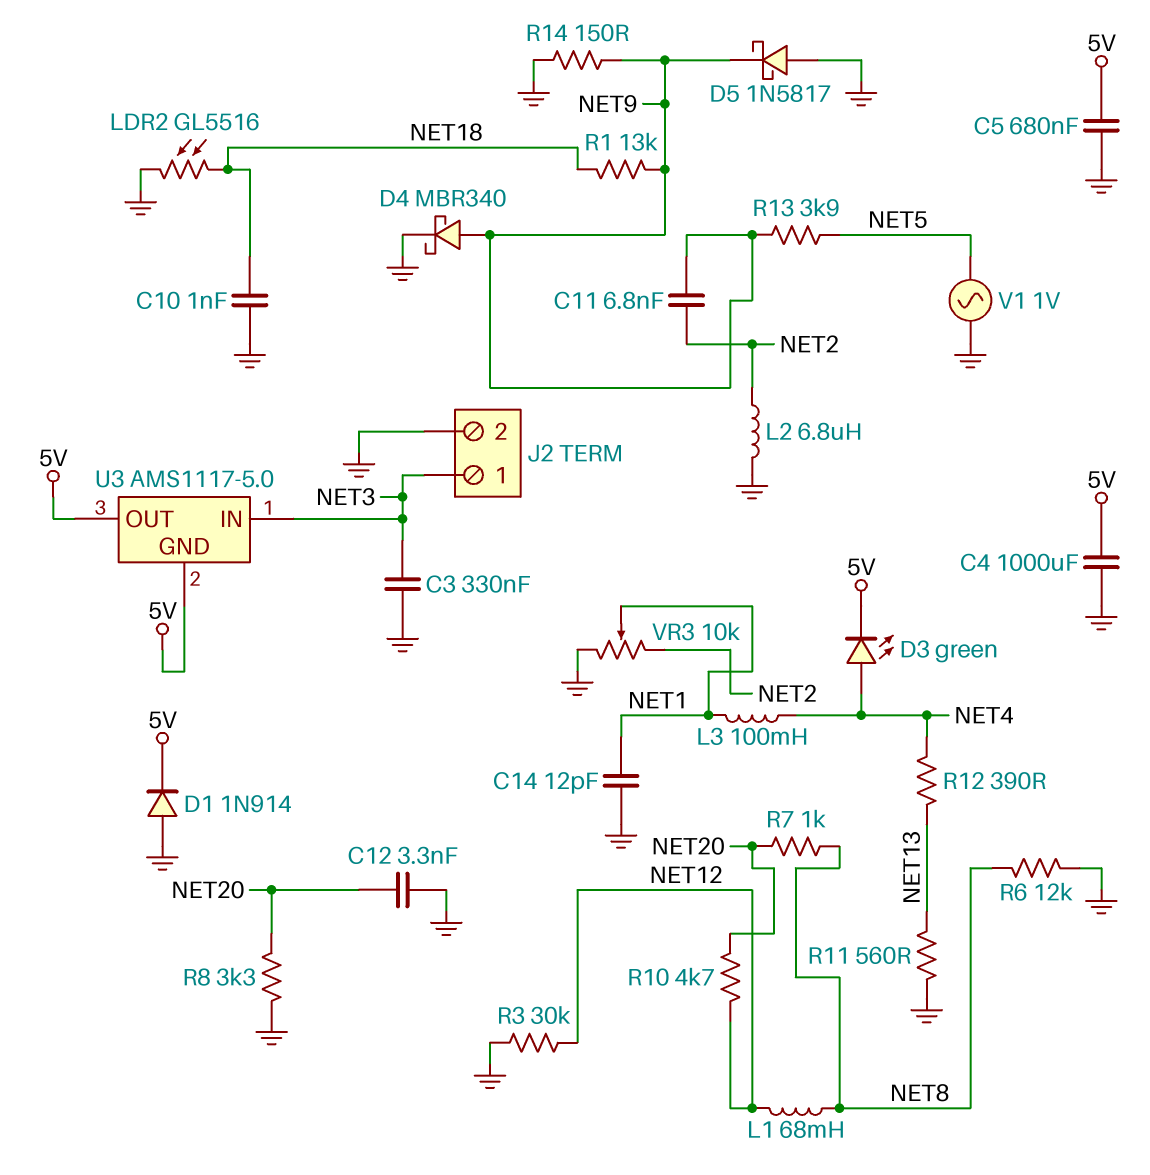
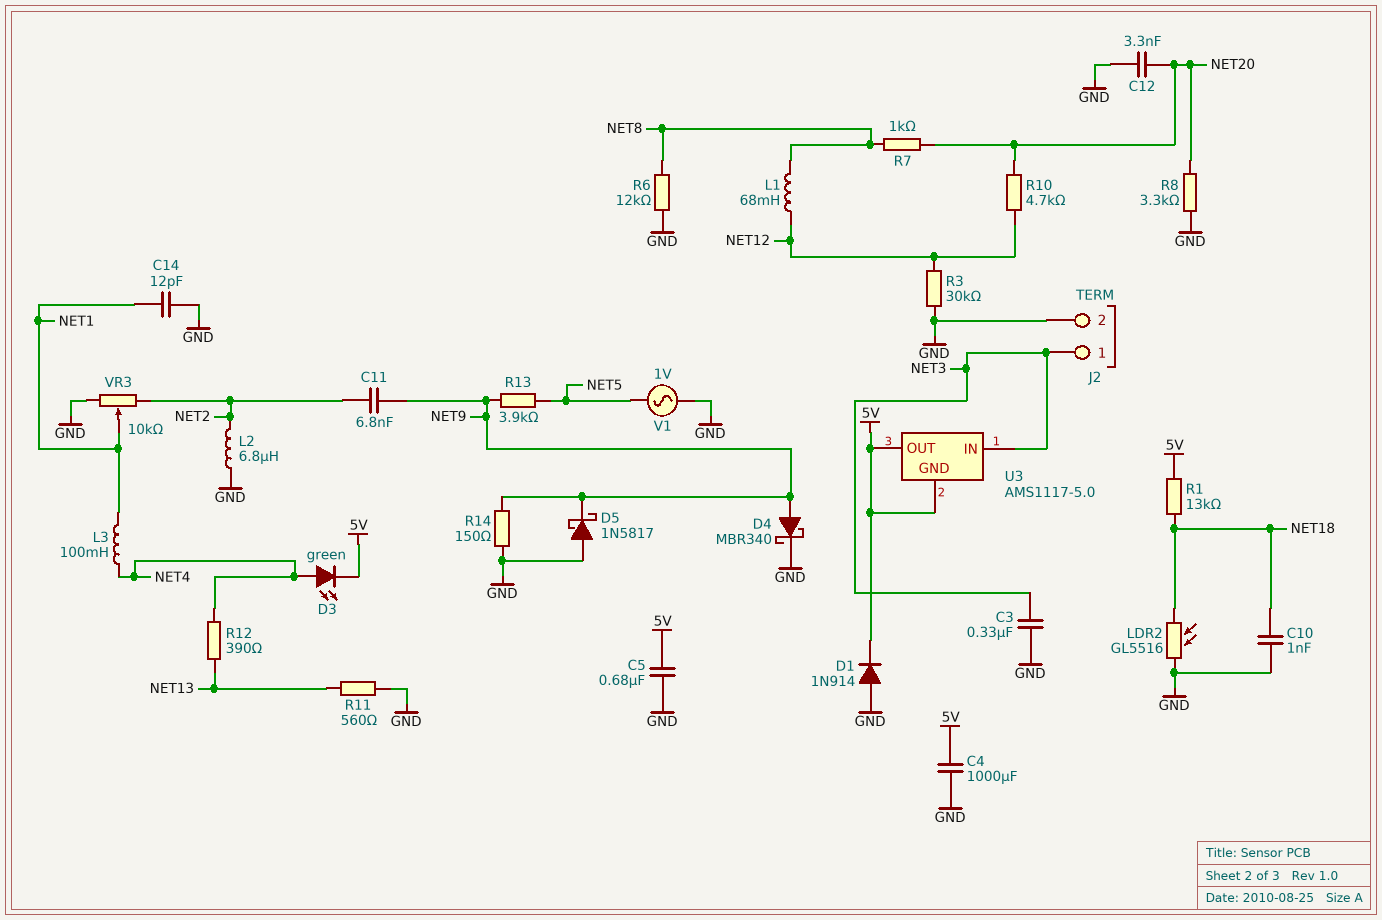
R1: 13k (NET9, NET18) -> 13k (5V, NET18)

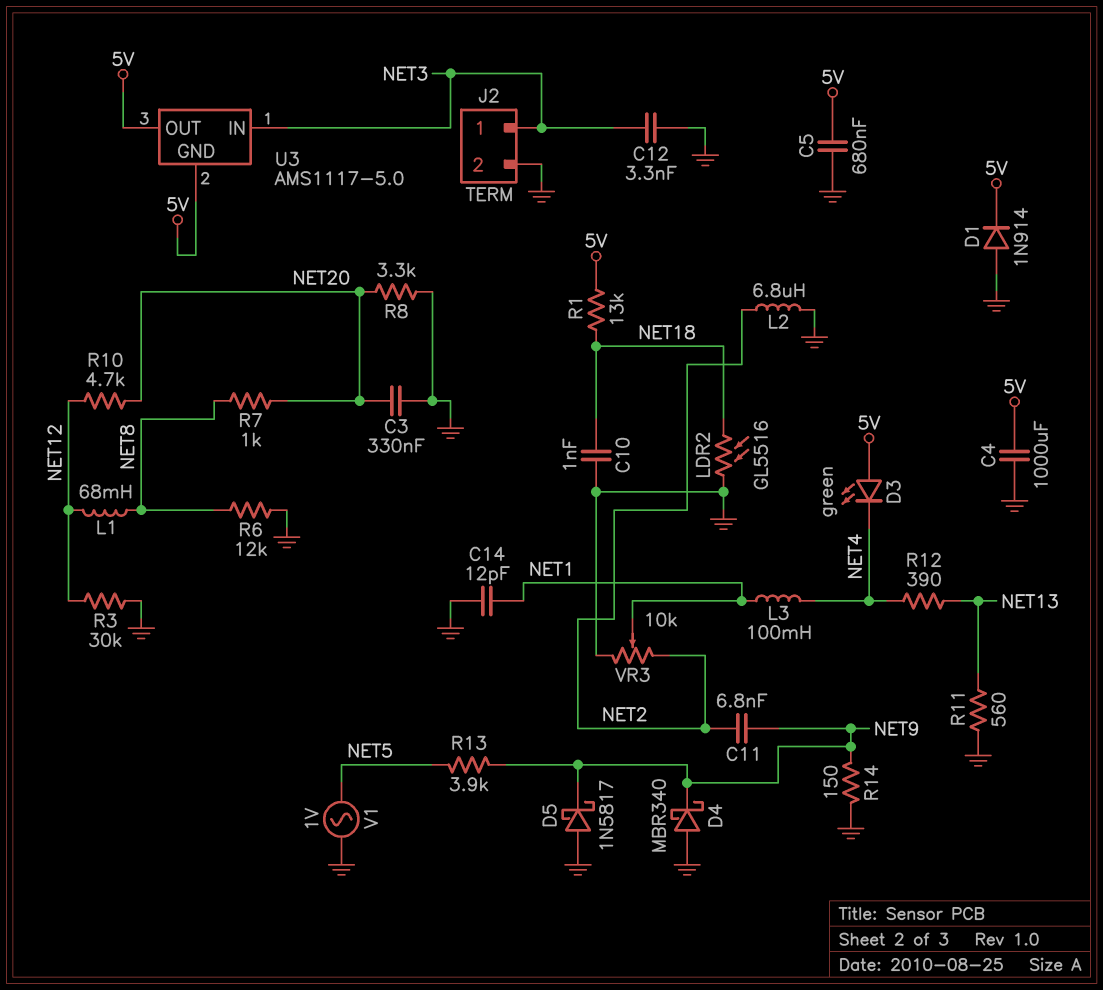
C3: 330nF (GND, NET3) -> 330nF (GND, NET20)
C12: 3.3nF (GND, NET20) -> 3.3nF (GND, NET3)
D3: LED green (A NET4, K 5V) -> LED green (A 5V, K NET4)
D4: schottky MBR340 (A NET9, K GND) -> schottky MBR340 (A GND, K NET9)

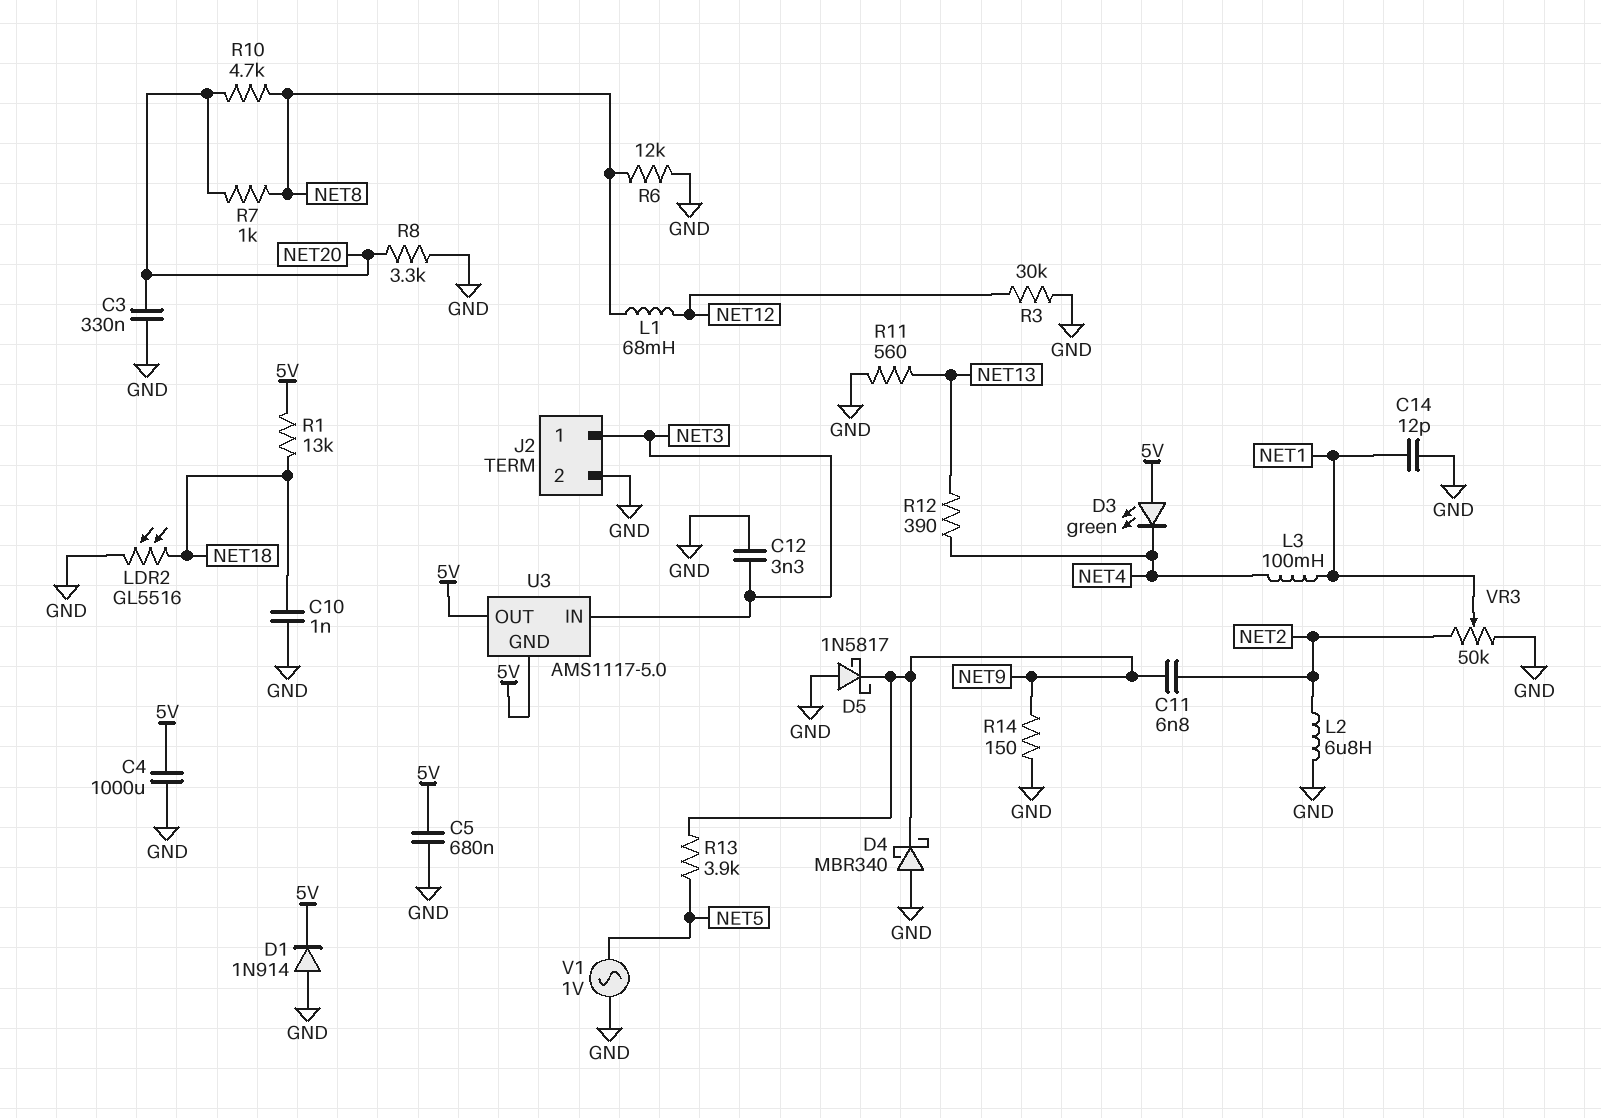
R10: 4.7k (NET12, NET20) -> 4.7k (NET8, NET20)
VR3: 10k (GND, NET2, wiper NET1) -> 50k (GND, NET2, wiper NET1)

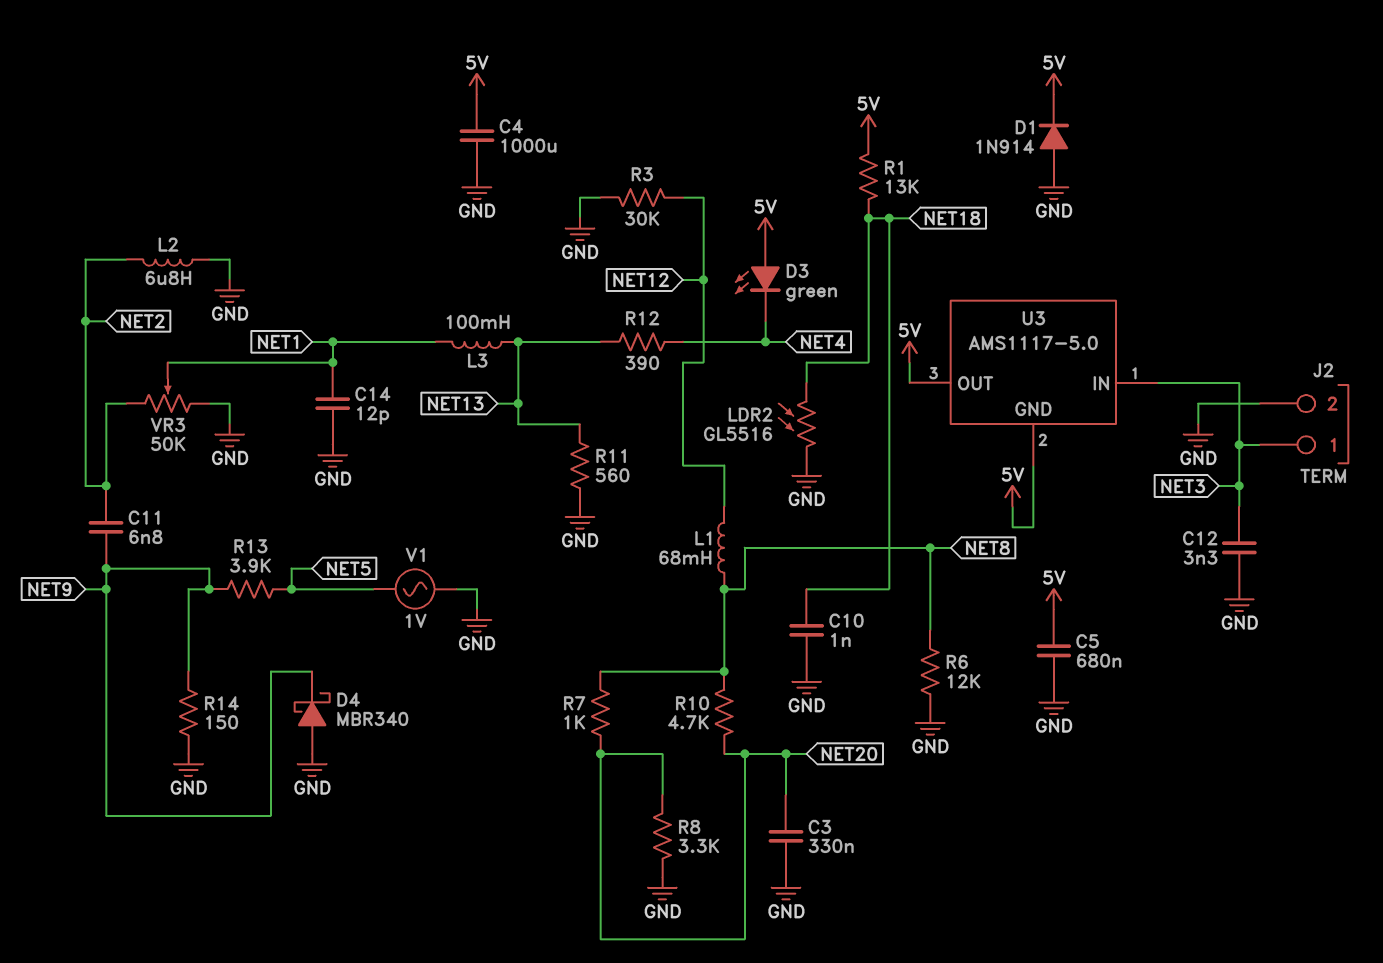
D5: schottky 1N5817 (A GND, K NET9) -> none
L3: 100mH (NET1, NET4) -> 100mH (NET1, NET13)

